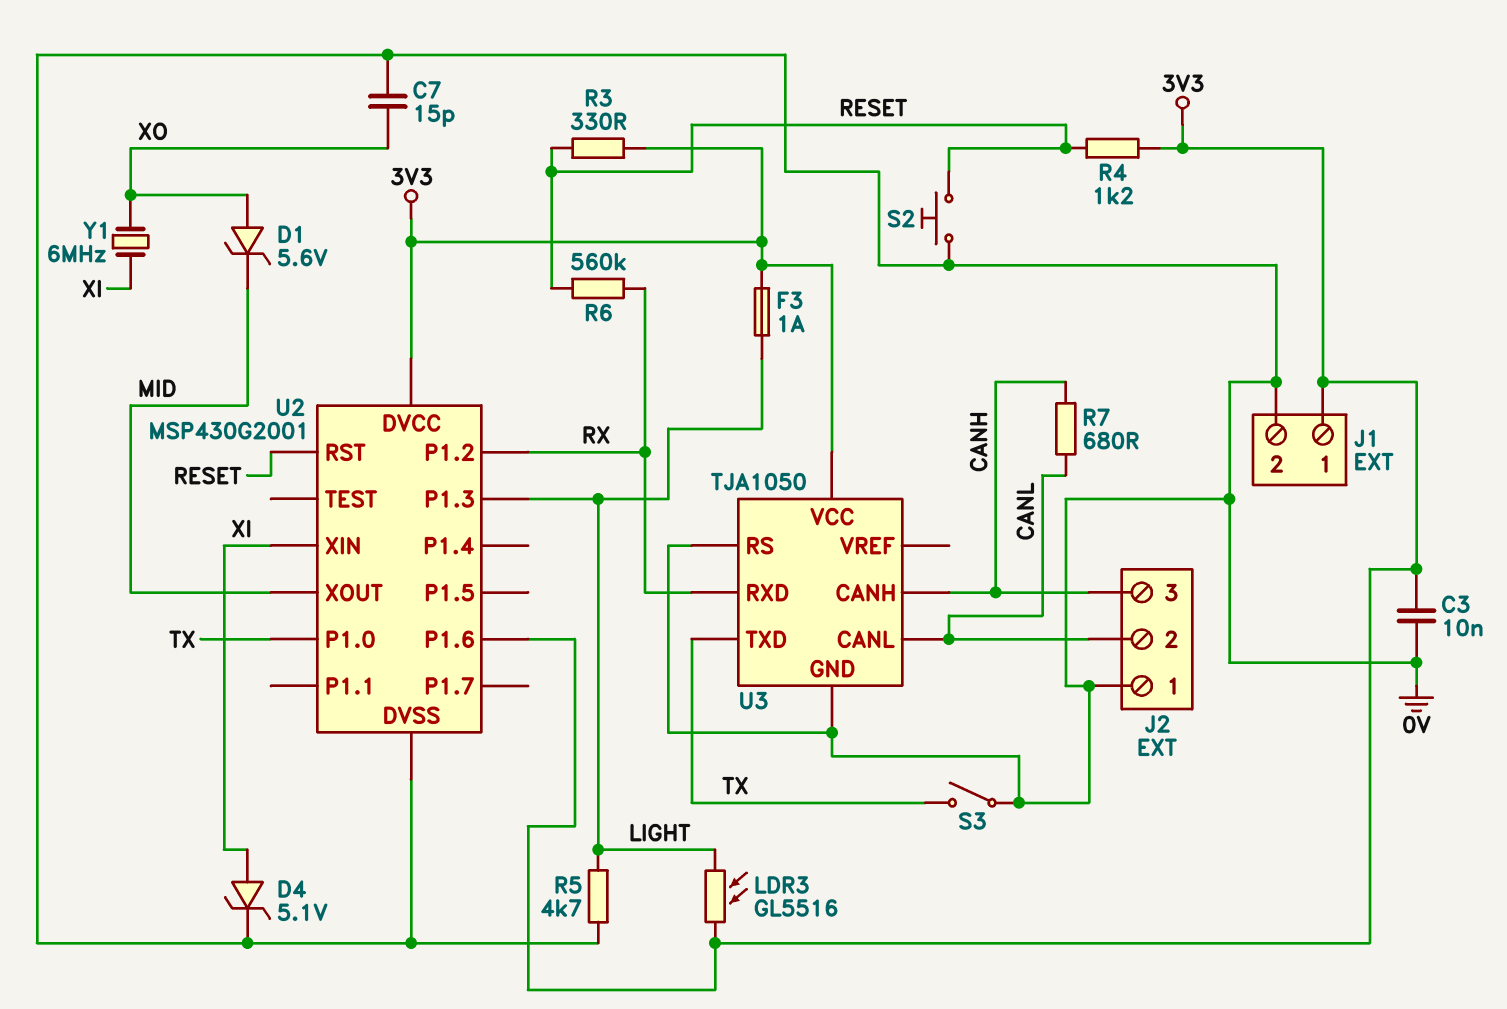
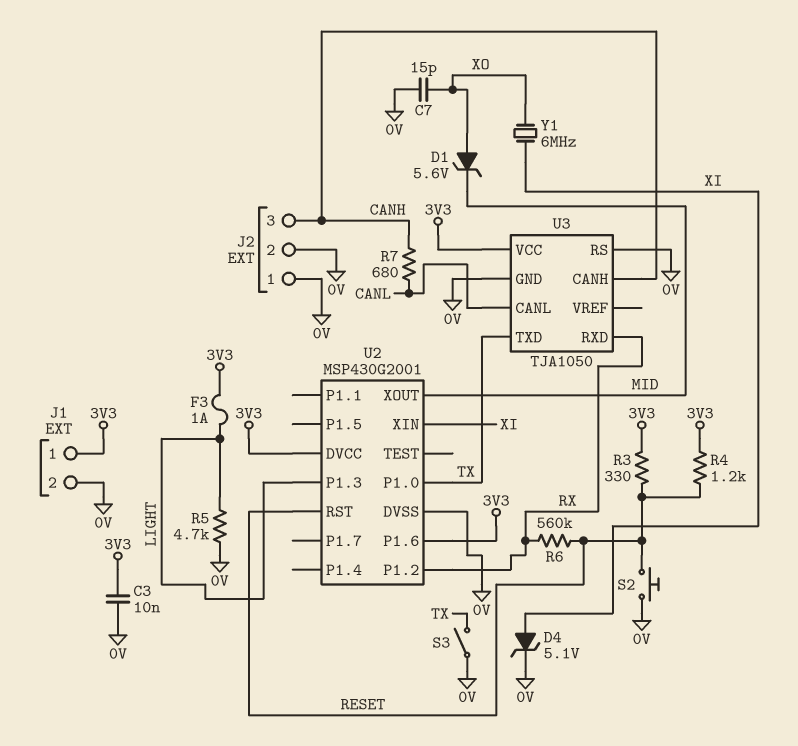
J2 pin 2: CANL -> 0V
LDR3: GL5516 (3V3, LIGHT) -> none

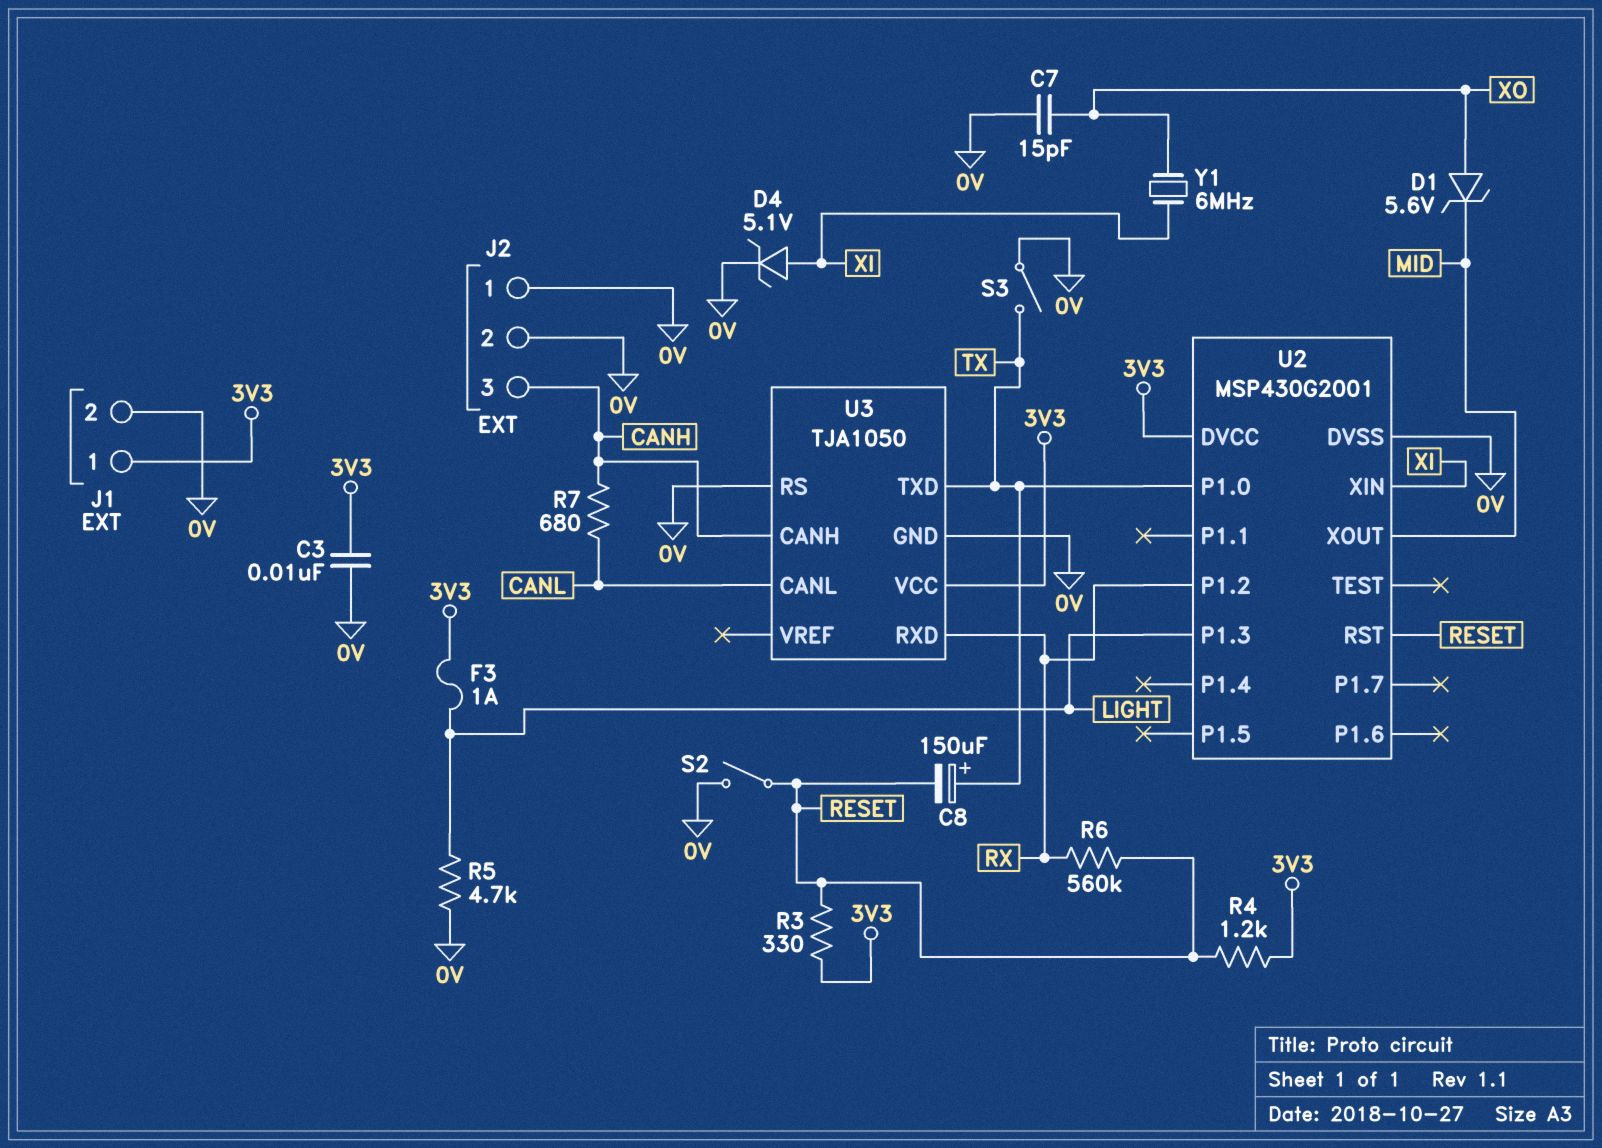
C8: none -> 150uF (plus TX, minus RESET)
S2: button (0V, RESET) -> switch (0V, RESET)
U2 pin P1.6: 3V3 -> none

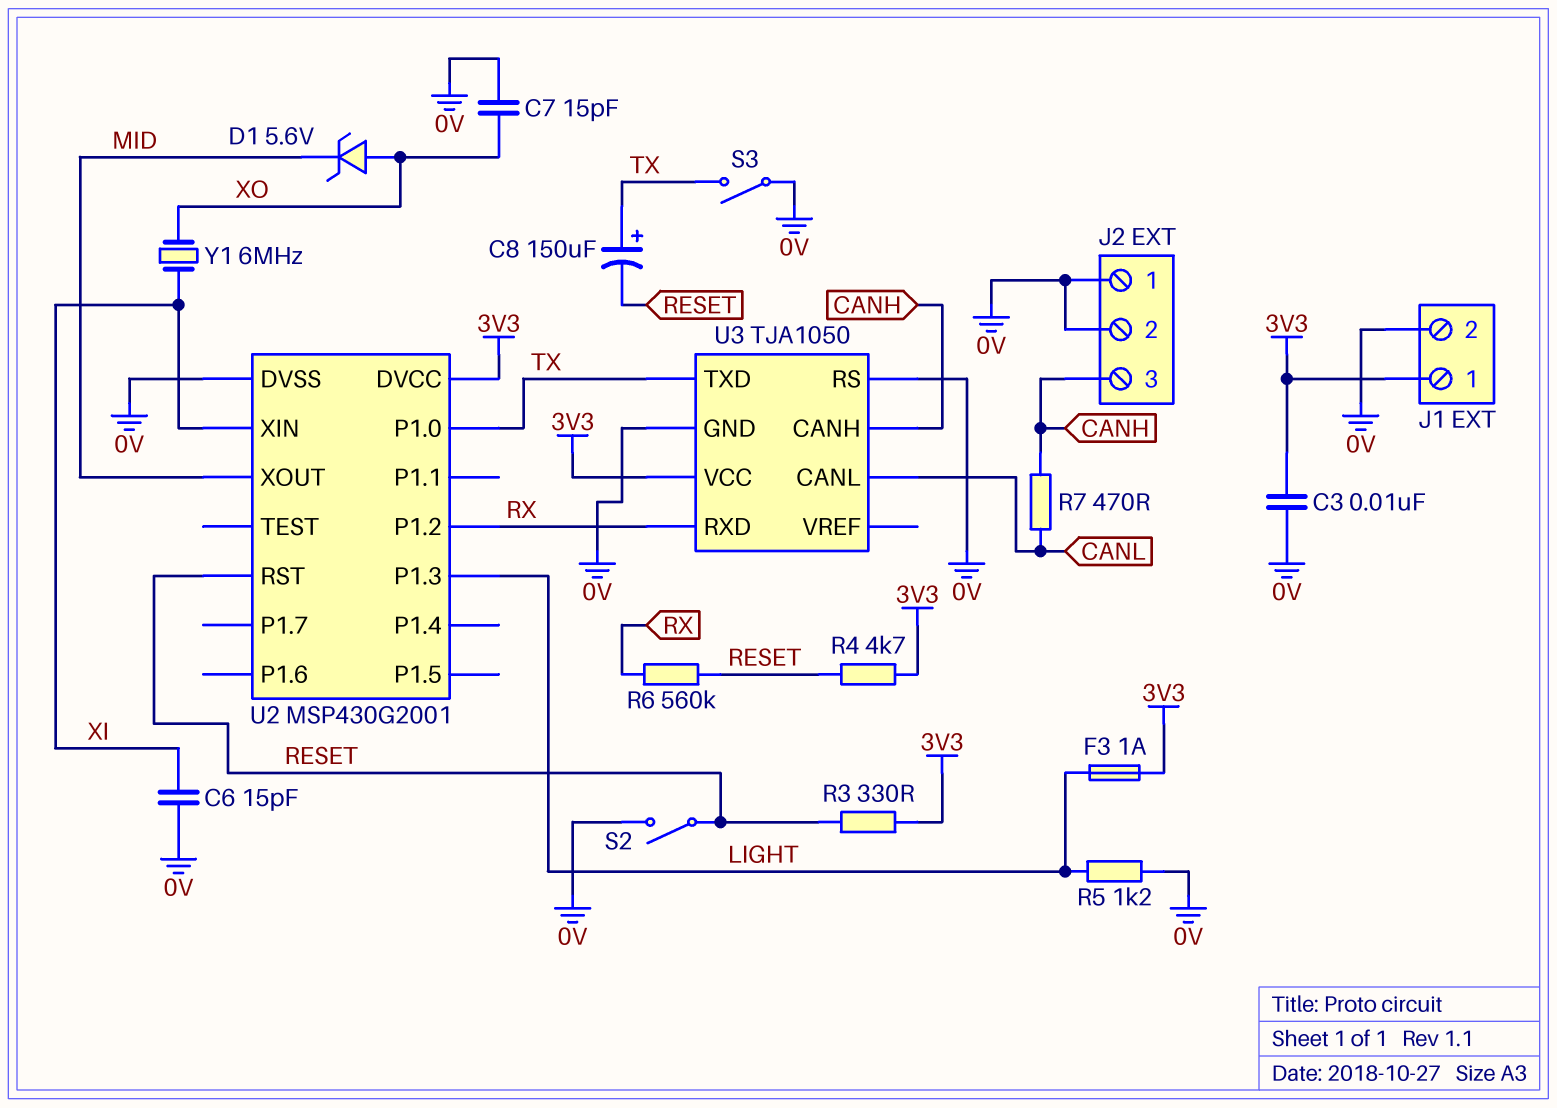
C6: none -> 15pF (0V, XI)
D4: zener 5.1V (A XI, K 0V) -> none
R4: 1.2k (3V3, RESET) -> 4.7k (3V3, RESET)
R5: 4.7k (0V, LIGHT) -> 1.2k (0V, LIGHT)
R7: 680 (CANH, CANL) -> 470 (CANH, CANL)

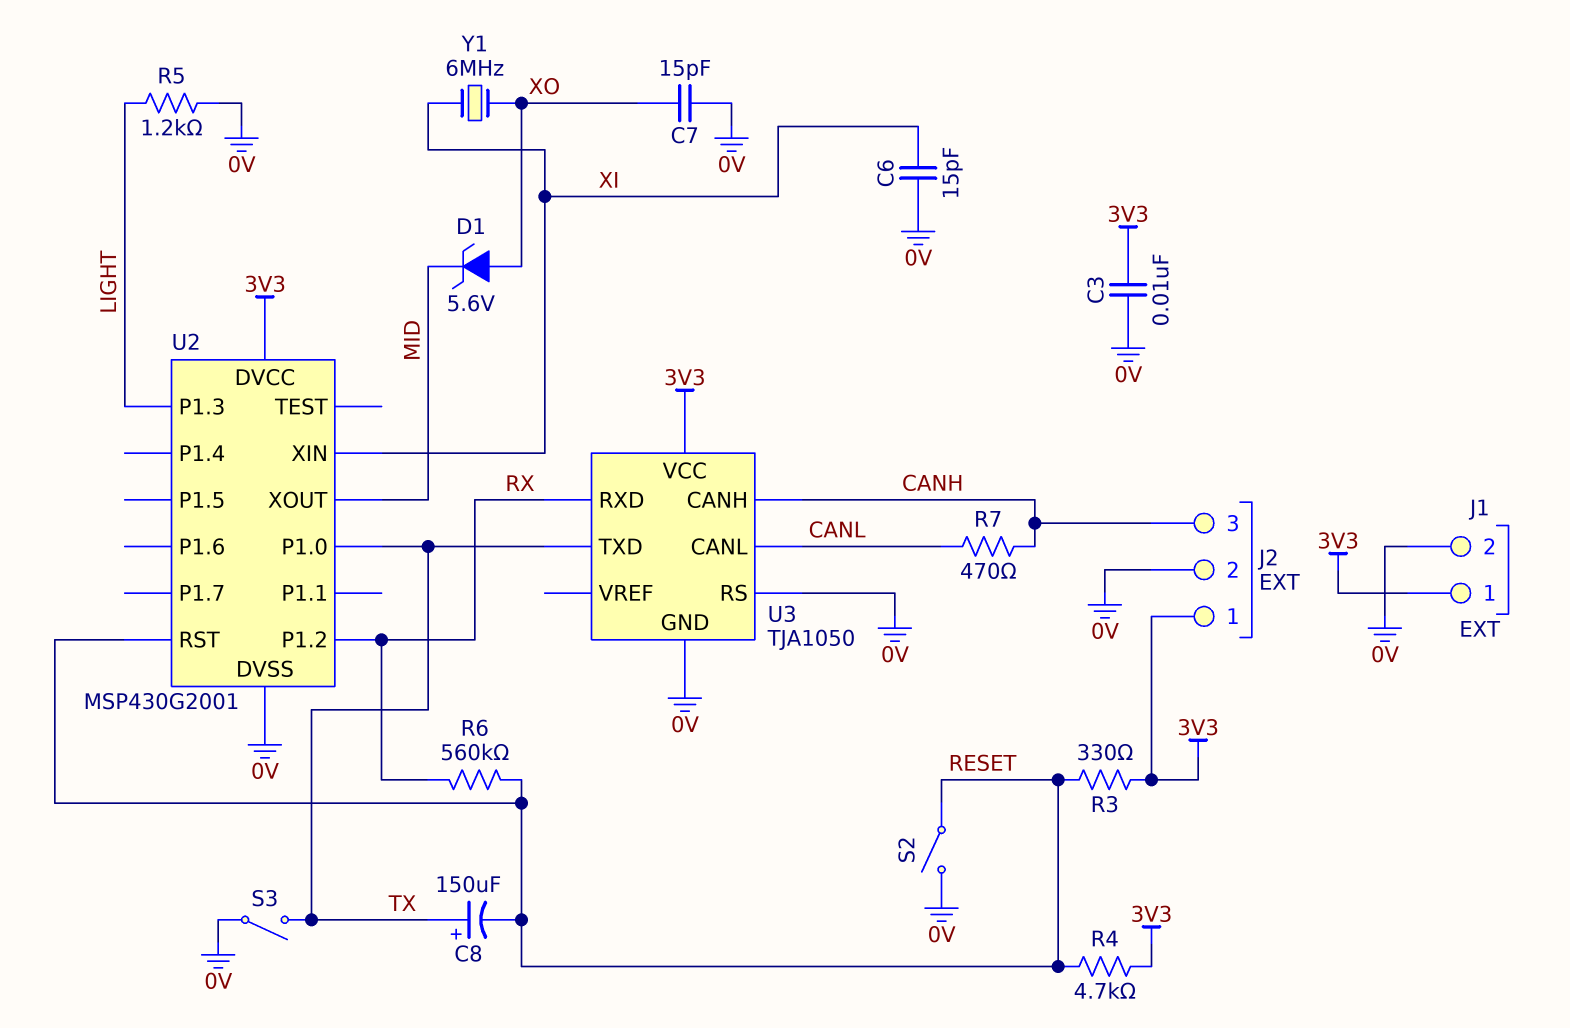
F3: 1A (3V3, LIGHT) -> none
J2 pin 1: 0V -> 3V3

